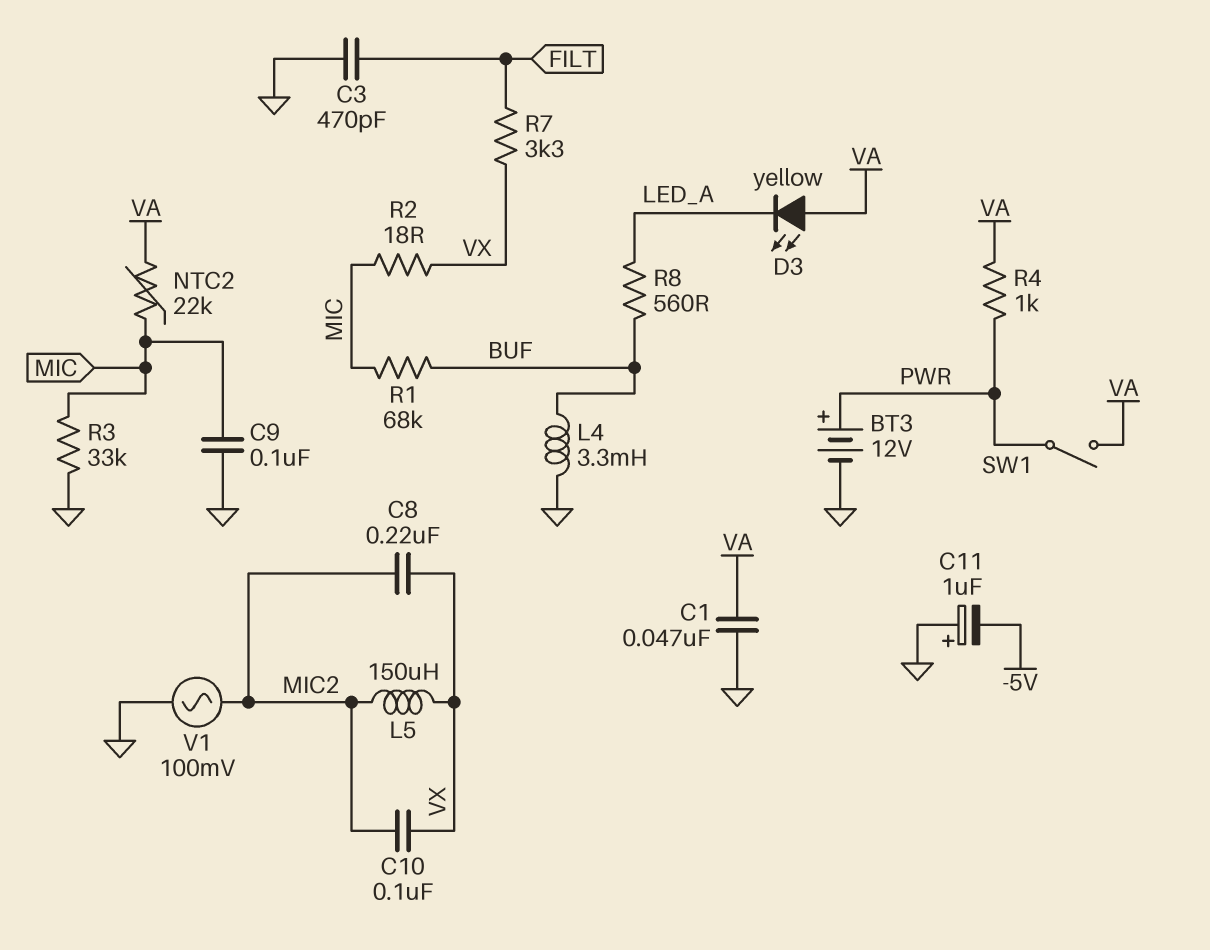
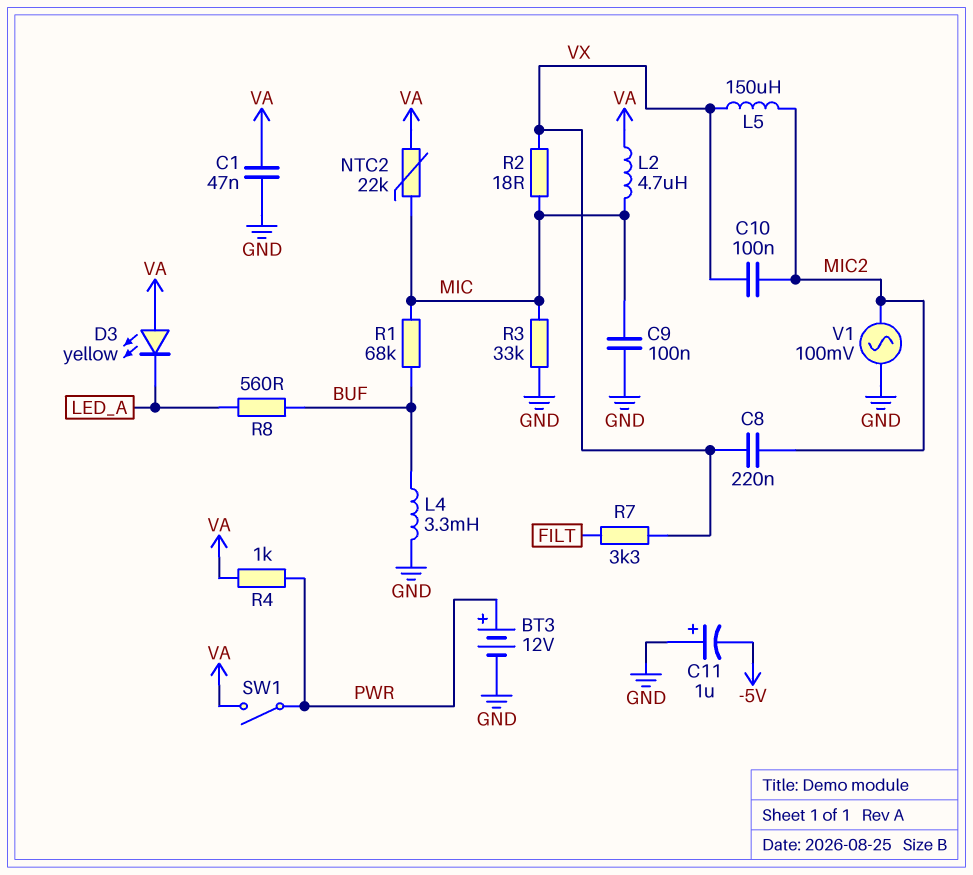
C3: 470pF (FILT, GND) -> none
L2: none -> 4.7uH (MIC, VA)

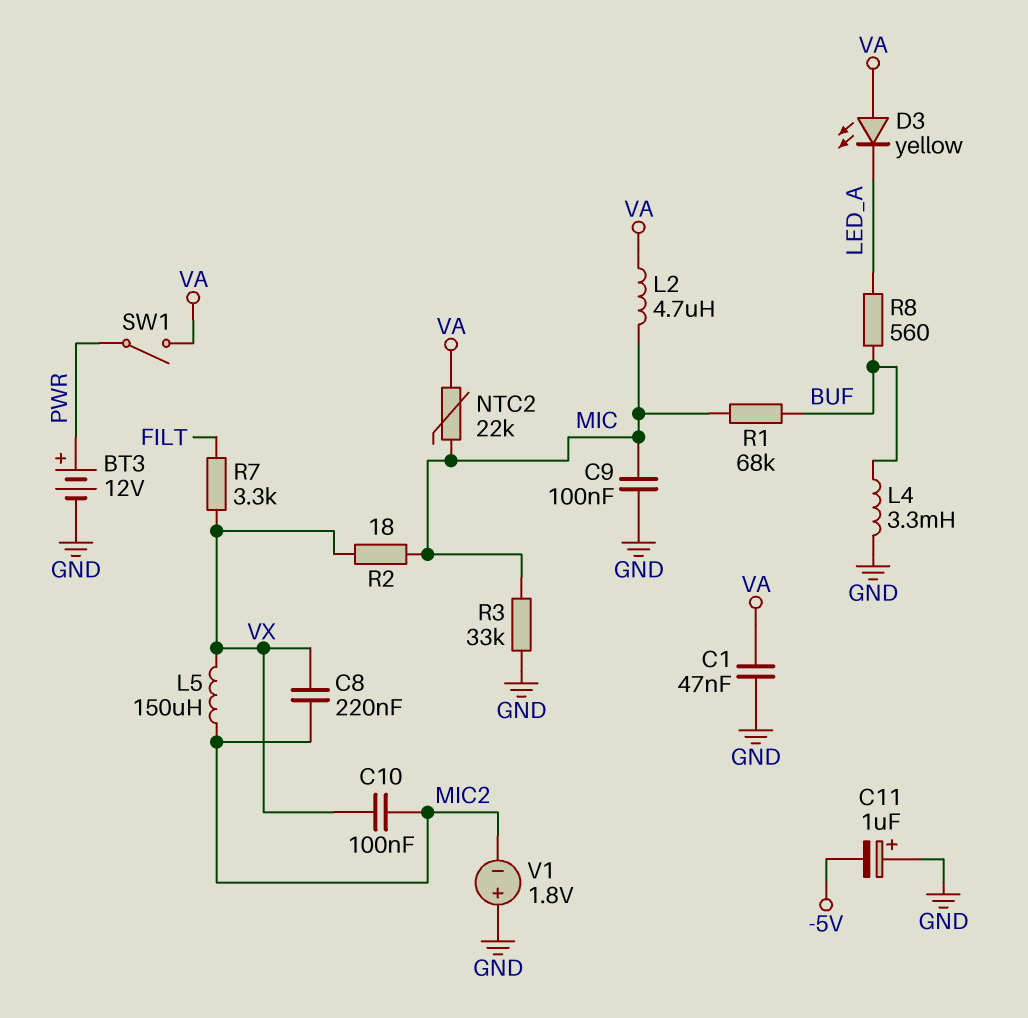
R4: 1k (PWR, VA) -> none
V1: AC 100mV (GND, MIC2) -> 1.8V (plus GND, minus MIC2)

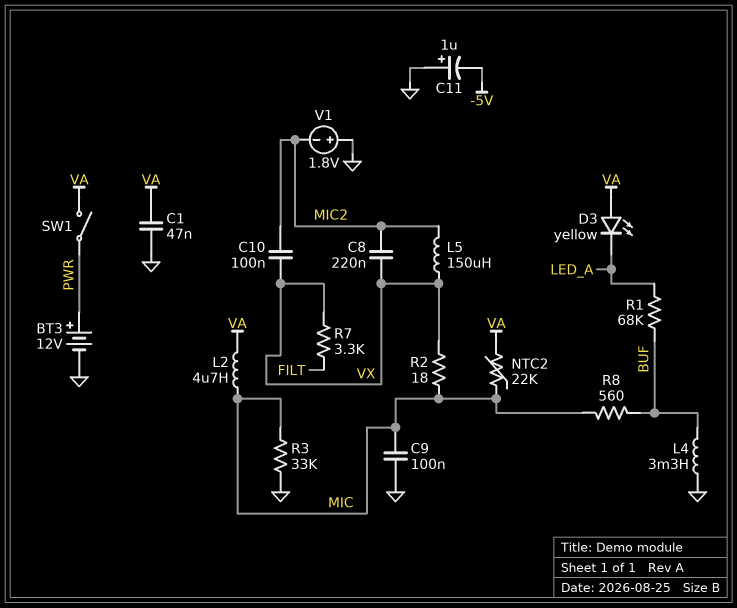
R1: 68k (BUF, MIC) -> 68k (BUF, LED_A)
R8: 560 (BUF, LED_A) -> 560 (BUF, MIC)

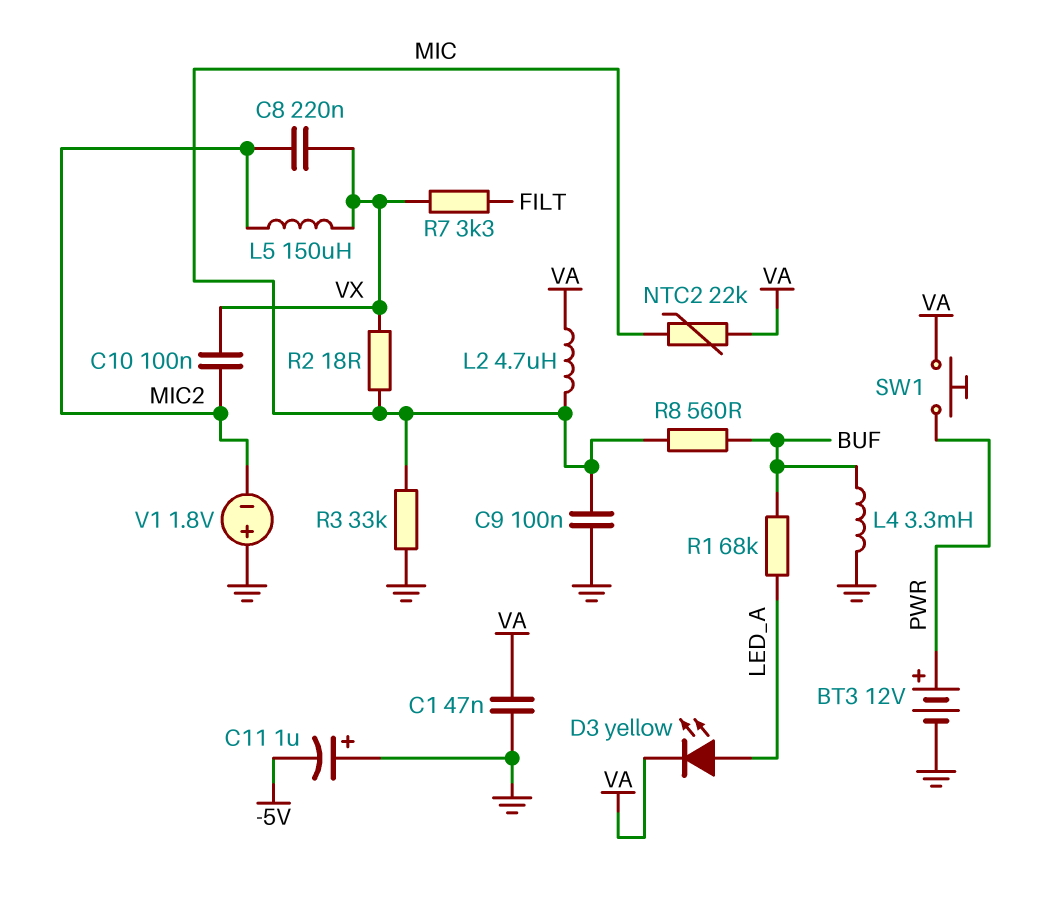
D3: LED yellow (A VA, K LED_A) -> LED yellow (A LED_A, K VA)
SW1: switch (PWR, VA) -> button (PWR, VA)

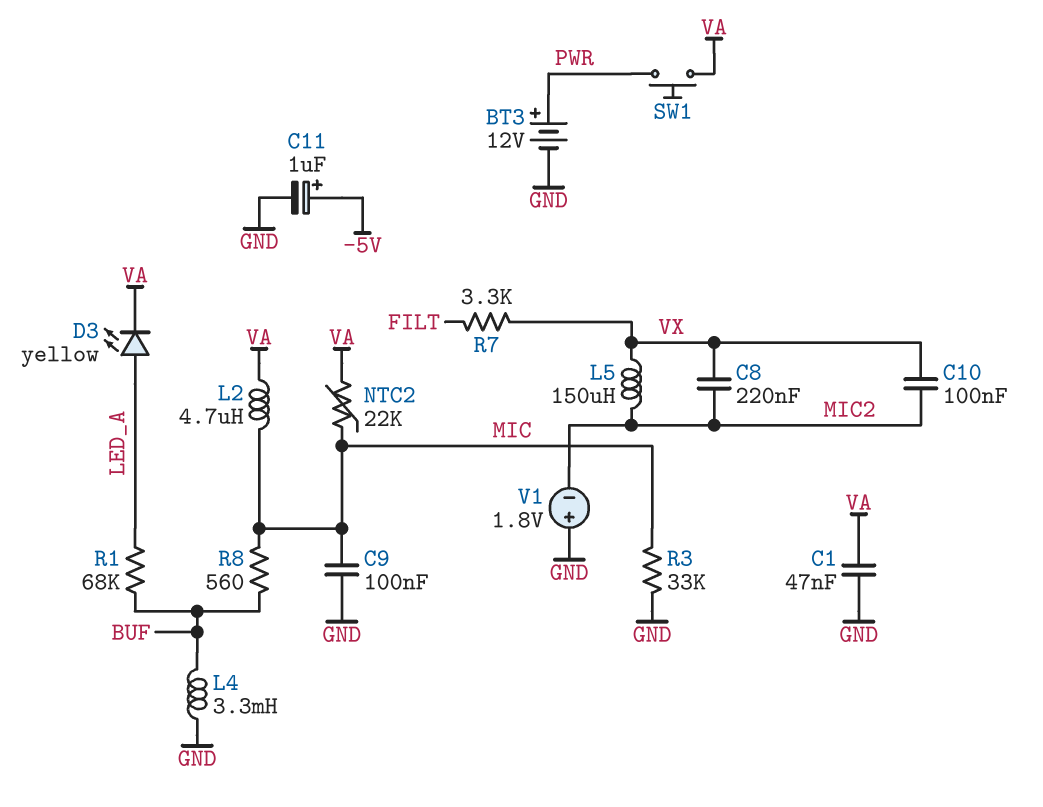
C11: 1uF (plus GND, minus -5V) -> 1uF (plus -5V, minus GND)
R2: 18 (MIC, VX) -> none

